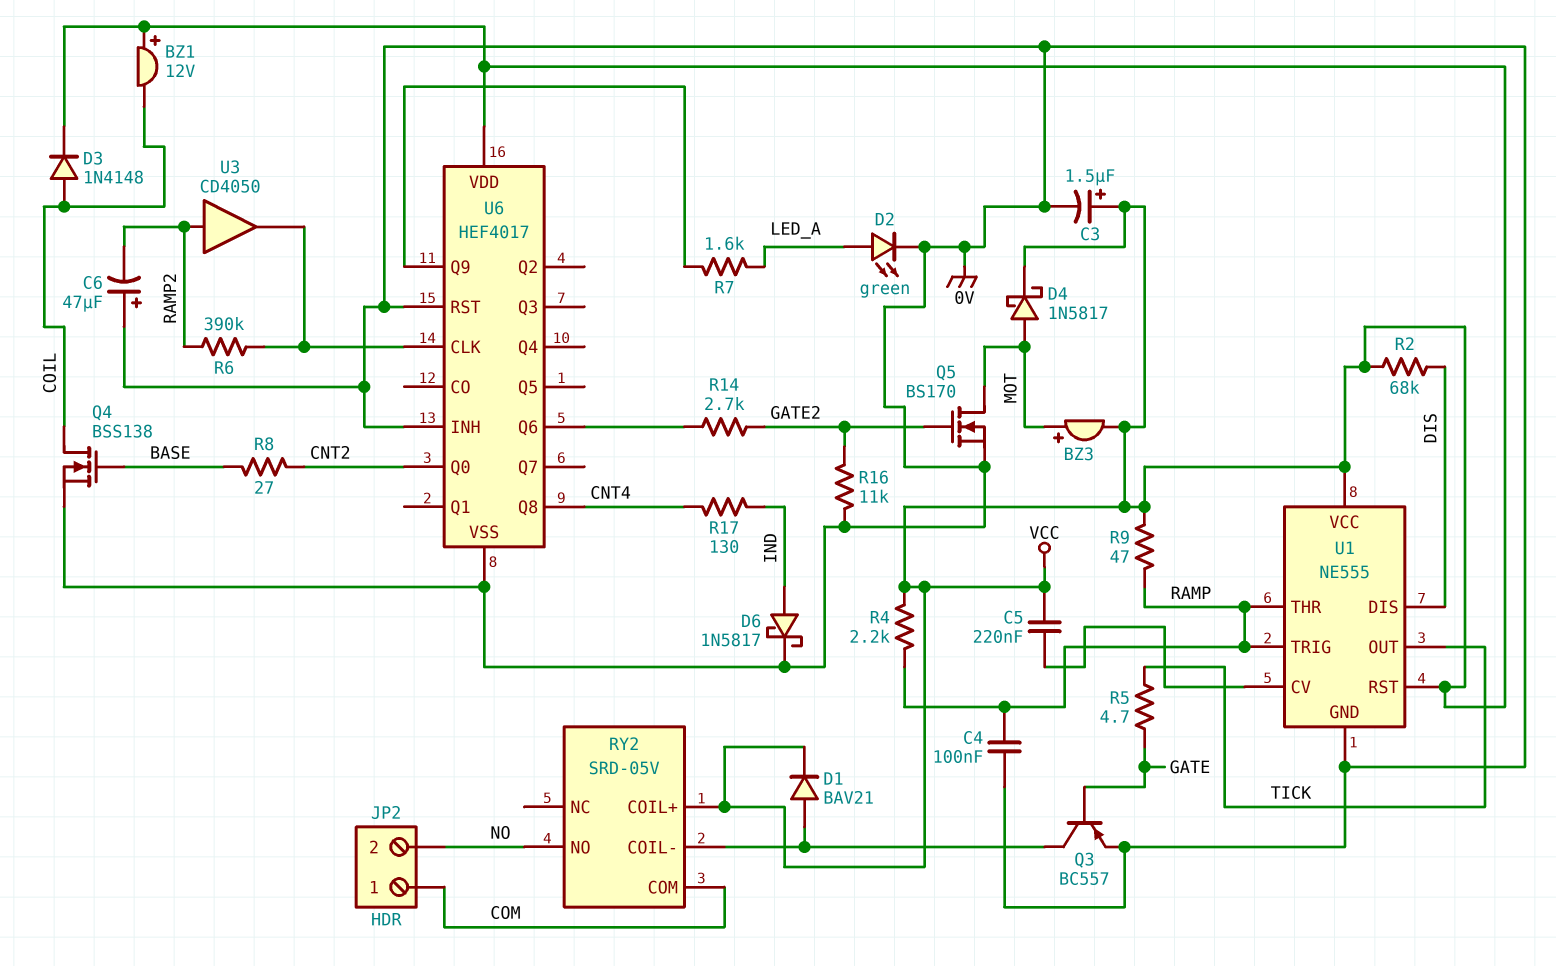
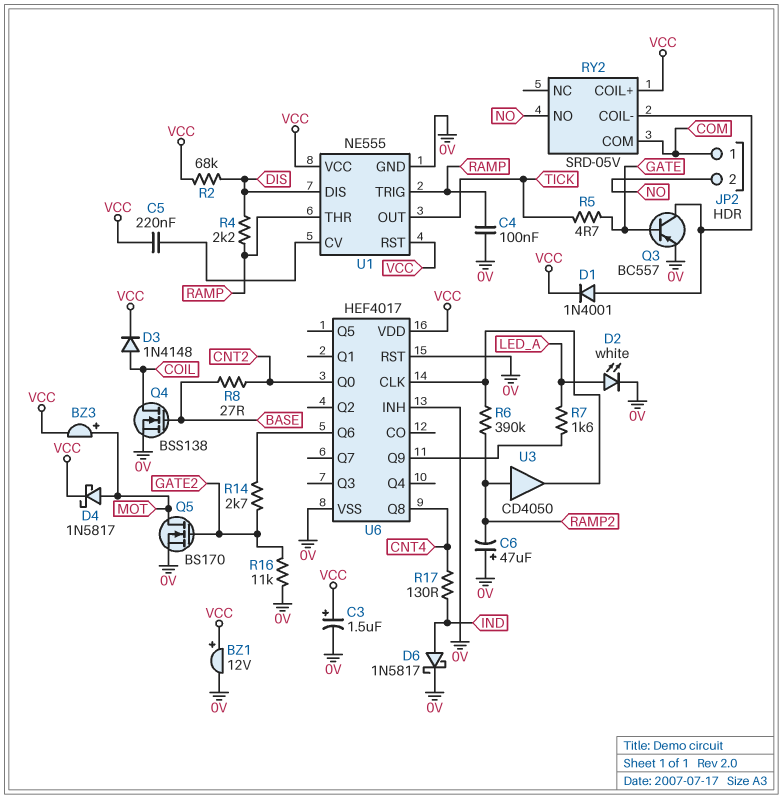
BZ1: buzzer 12V (plus VCC, minus COIL) -> buzzer 12V (plus VCC, minus 0V)
D1: diode BAV21 (A RY2/COIL-, K VCC) -> diode 1N4001 (A RY2/COIL-, K VCC)
D2: LED green (A LED_A, K 0V) -> LED white (A LED_A, K 0V)
R4: 2.2k (RAMP, VCC) -> 2.2k (DIS, RAMP)
R9: 47 (RAMP, VCC) -> none

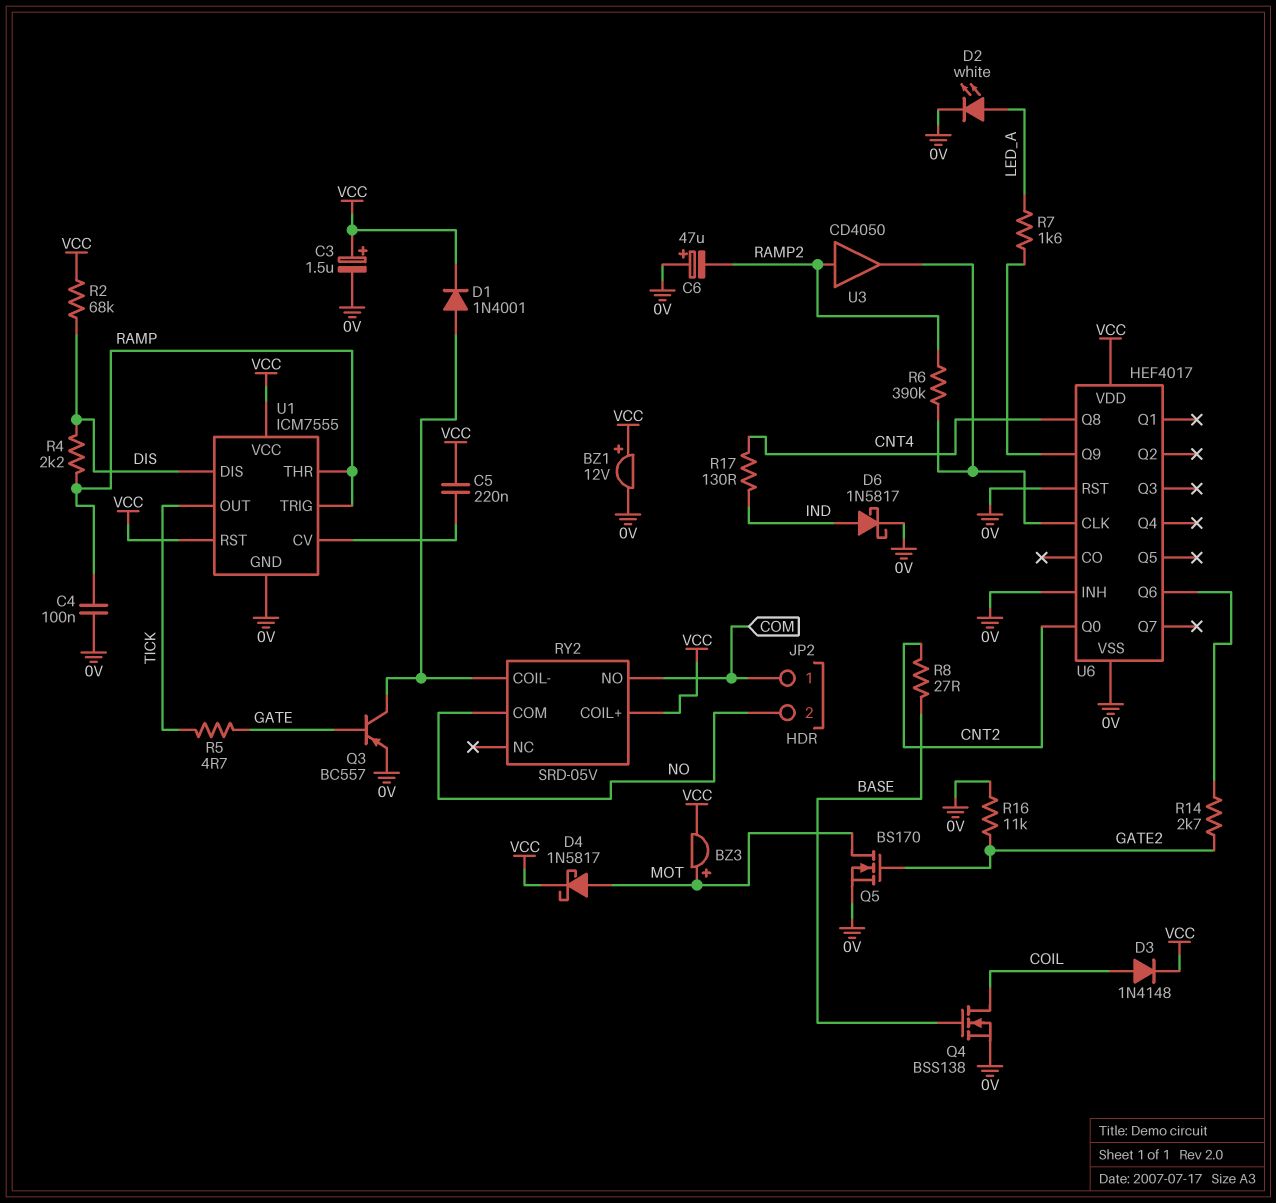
RY2 pin COM: COM -> NO
RY2 pin NO: NO -> COM
U1: NE555 -> ICM7555

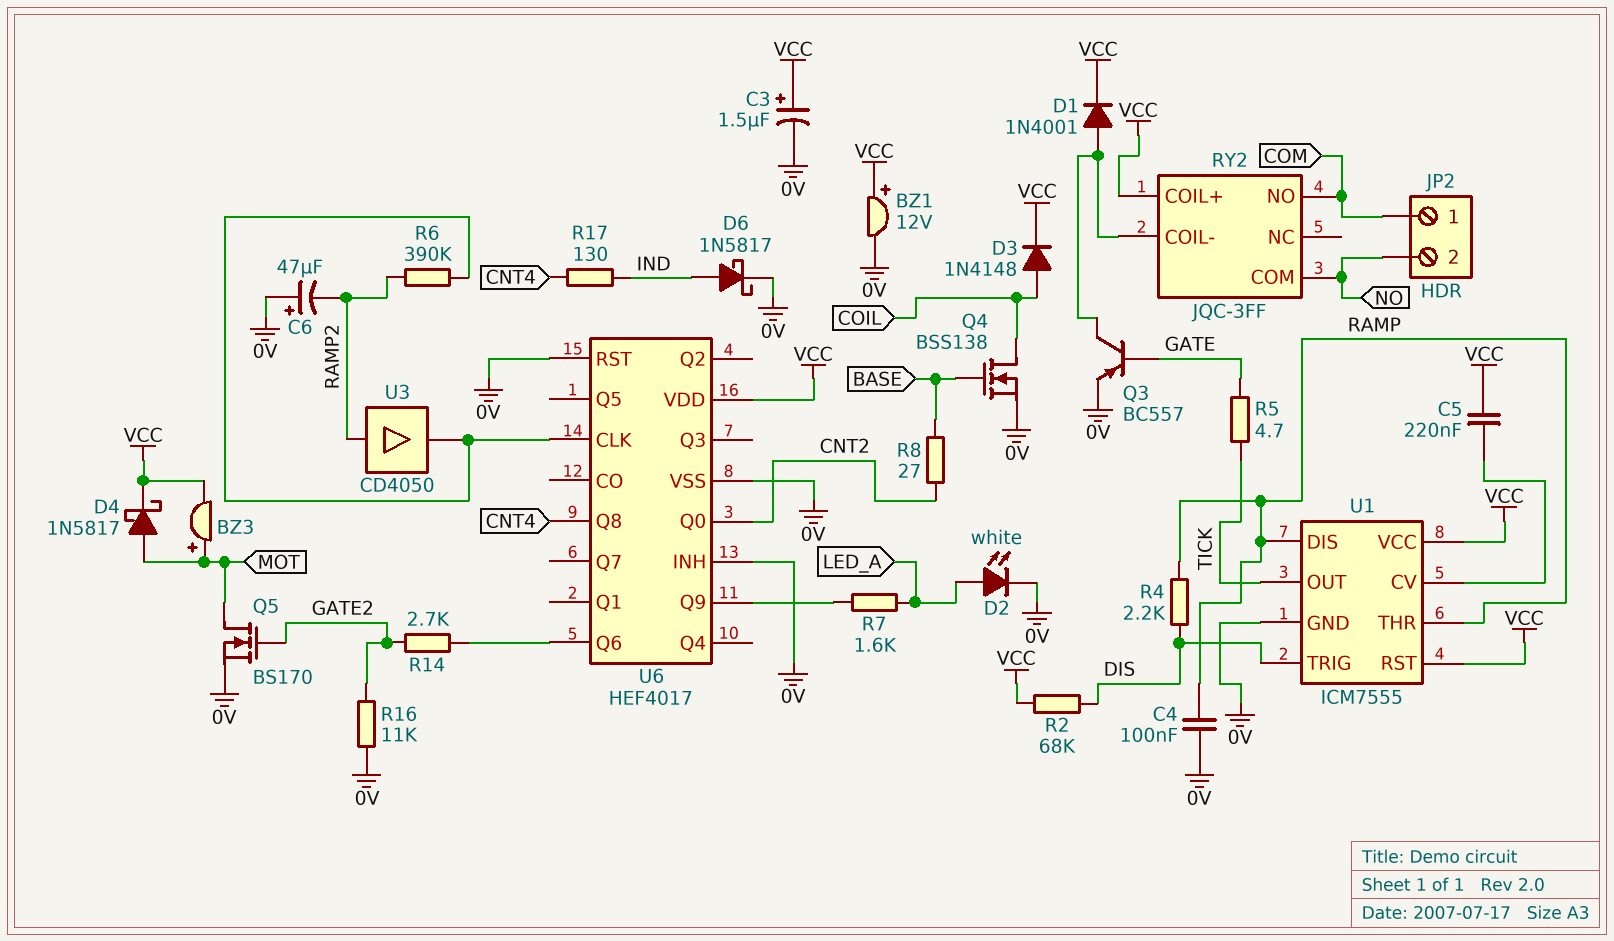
RY2: SRD-05V -> JQC-3FF
U1 pin DIS: DIS -> RAMP
U1 pin TRIG: RAMP -> DIS

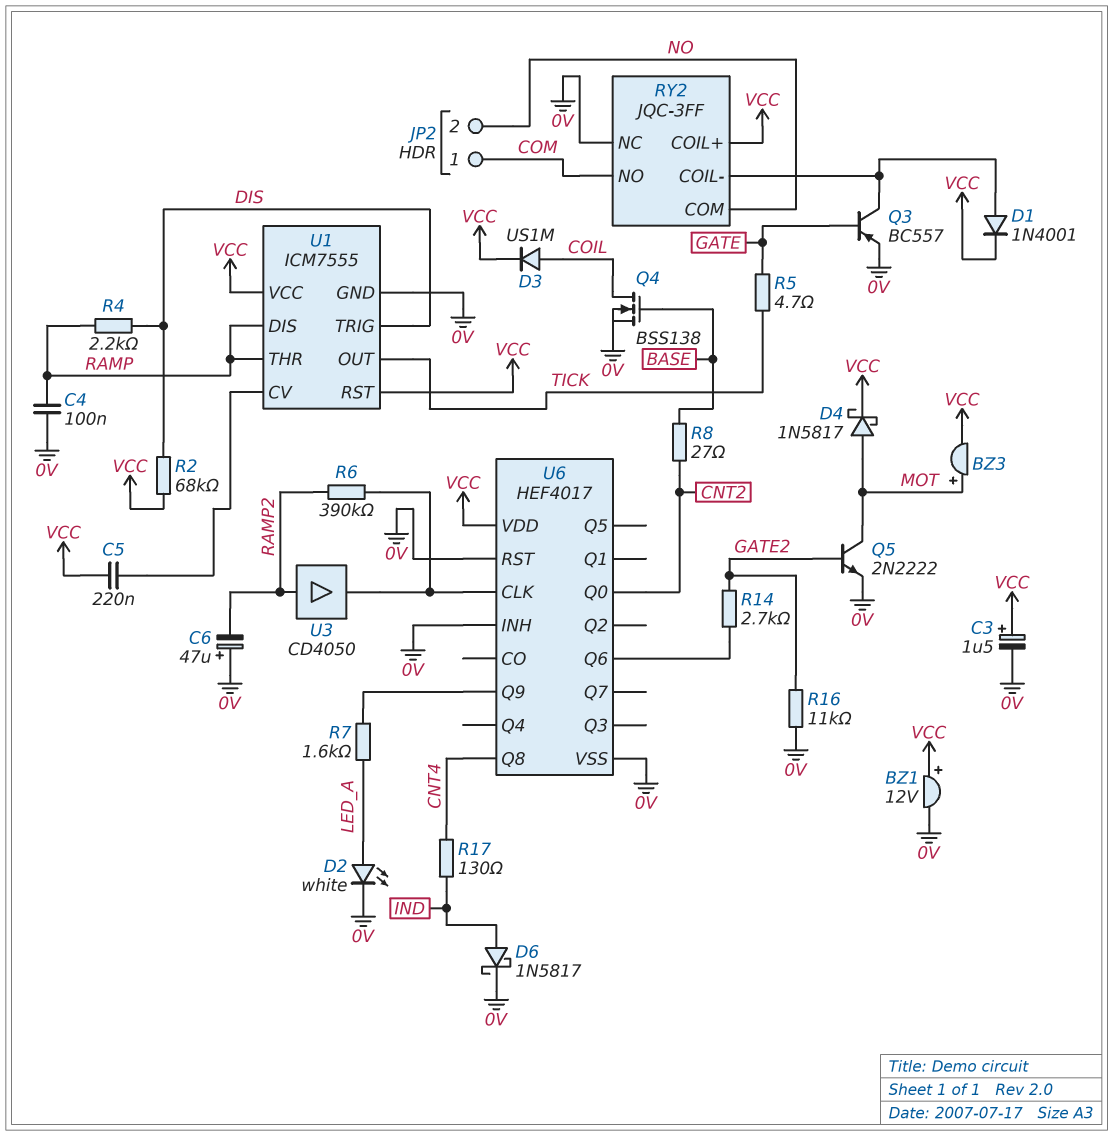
D3: diode 1N4148 (A COIL, K VCC) -> diode US1M (A COIL, K VCC)
Q5: NMOS BS170 (G GATE2, D MOT, S 0V) -> NPN 2N2222 (B GATE2, C MOT, E 0V)
RY2 pin NC: none -> 0V

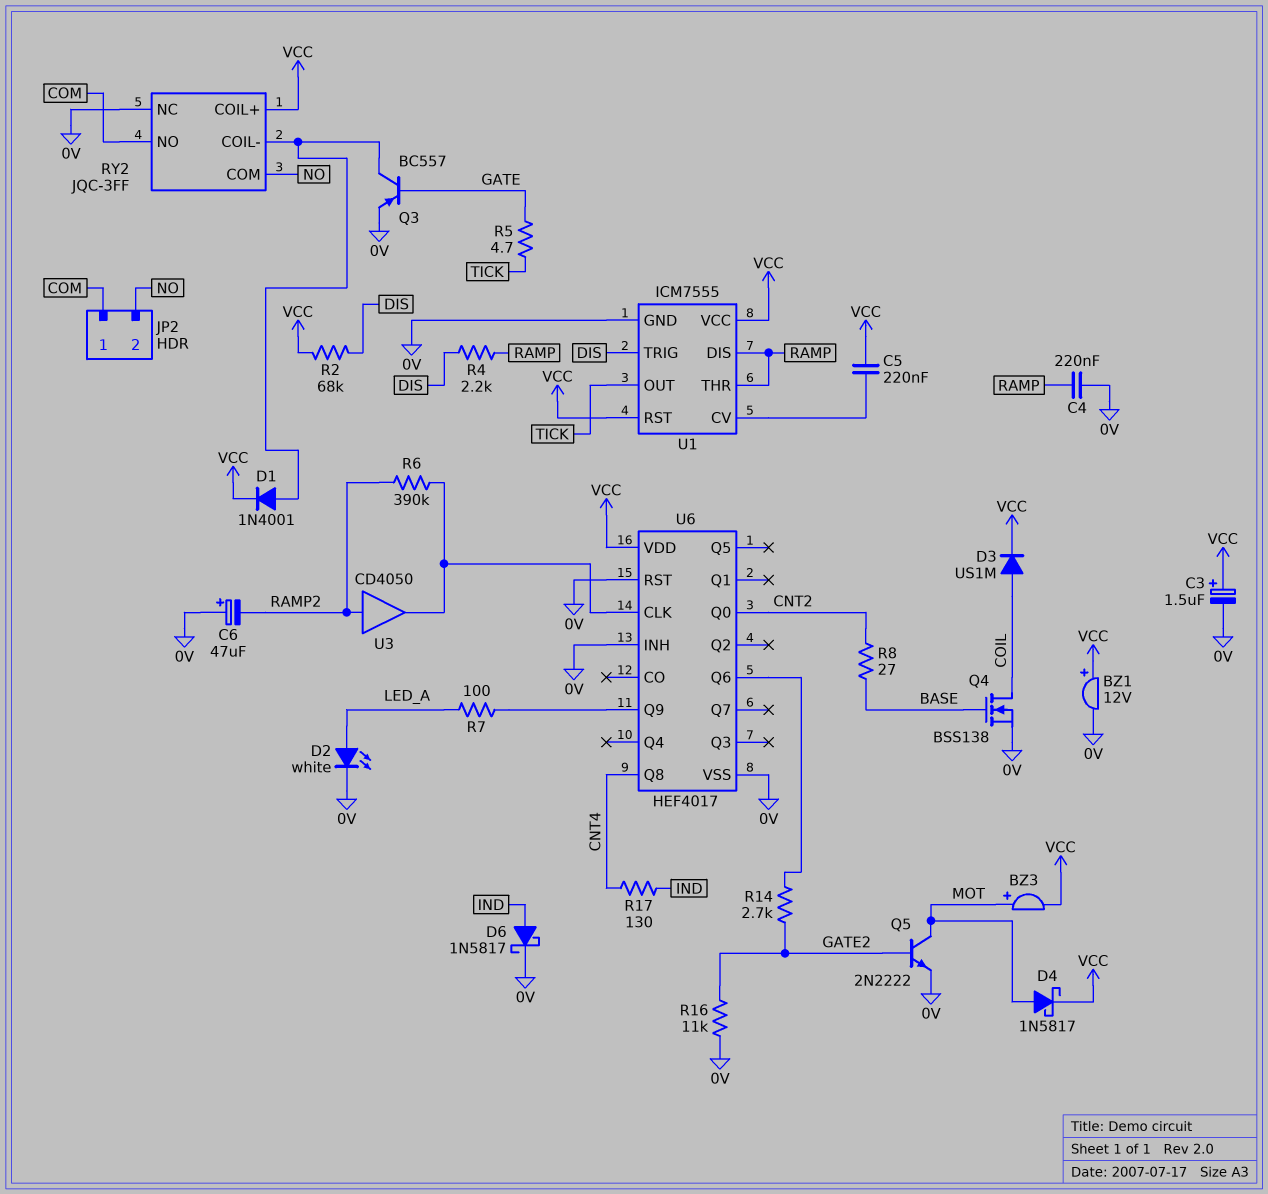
C4: 100nF (0V, RAMP) -> 220nF (0V, RAMP)
R7: 1.6k (LED_A, U6/Q9) -> 100 (LED_A, U6/Q9)

